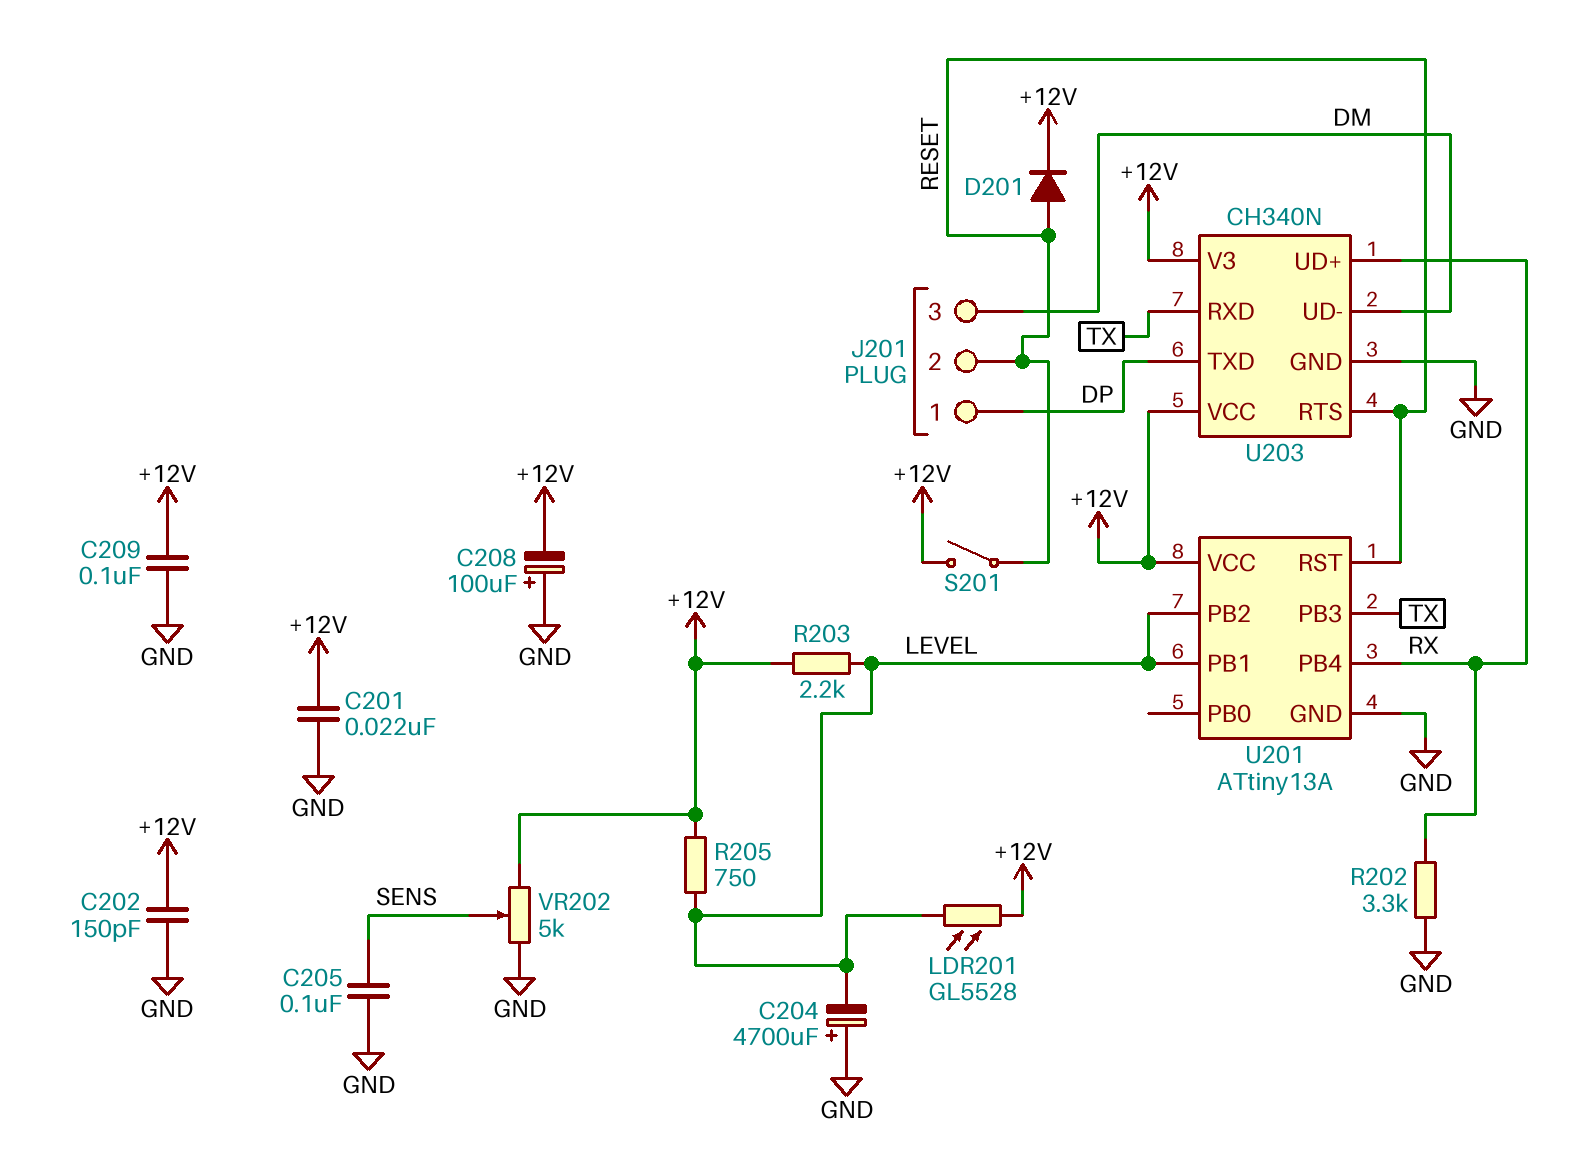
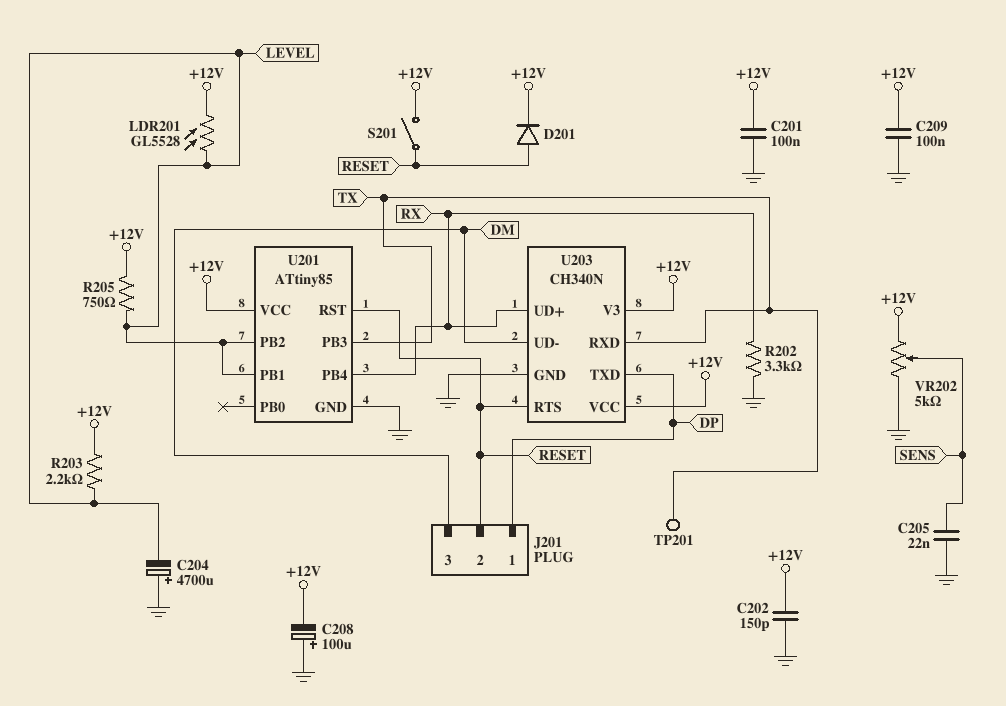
C201: 22nF (+12V, GND) -> 100nF (+12V, GND)
C205: 100nF (GND, SENS) -> 22nF (GND, SENS)
TP201: none -> test point (TX)
U201: ATtiny13A -> ATtiny85

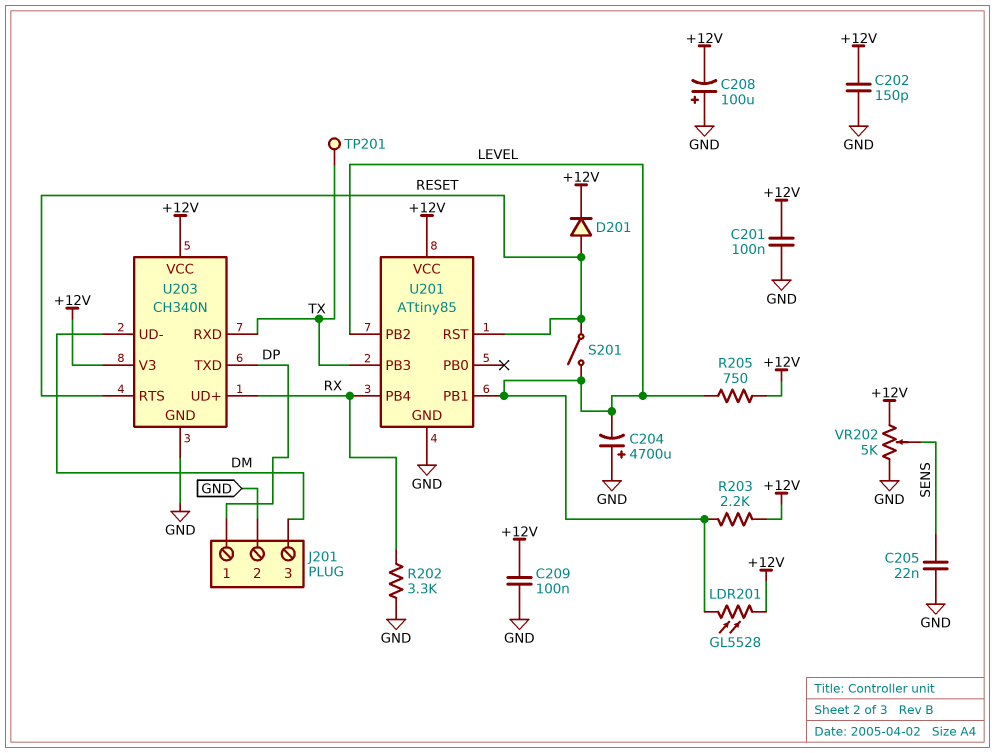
J201 pin 2: RESET -> GND
S201: switch (+12V, RESET) -> switch (LEVEL, RESET)

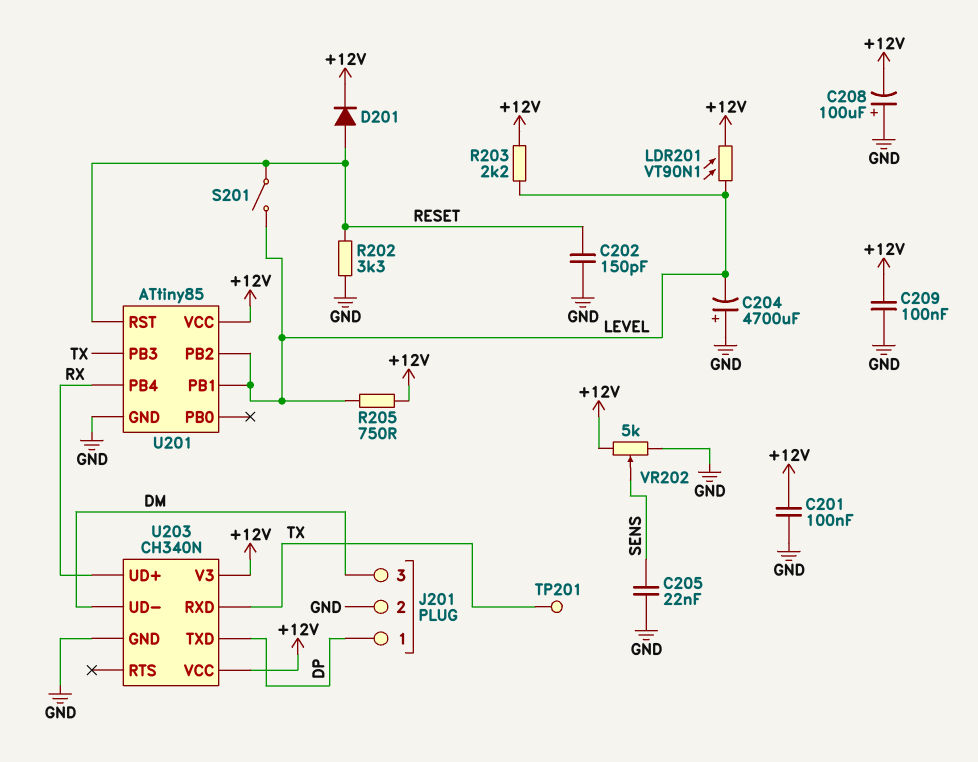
C202: 150pF (+12V, GND) -> 150pF (GND, RESET)
LDR201: GL5528 (+12V, LEVEL) -> VT90N1 (+12V, LEVEL)
R202: 3.3k (GND, RX) -> 3.3k (GND, RESET)
U203 pin RTS: RESET -> none

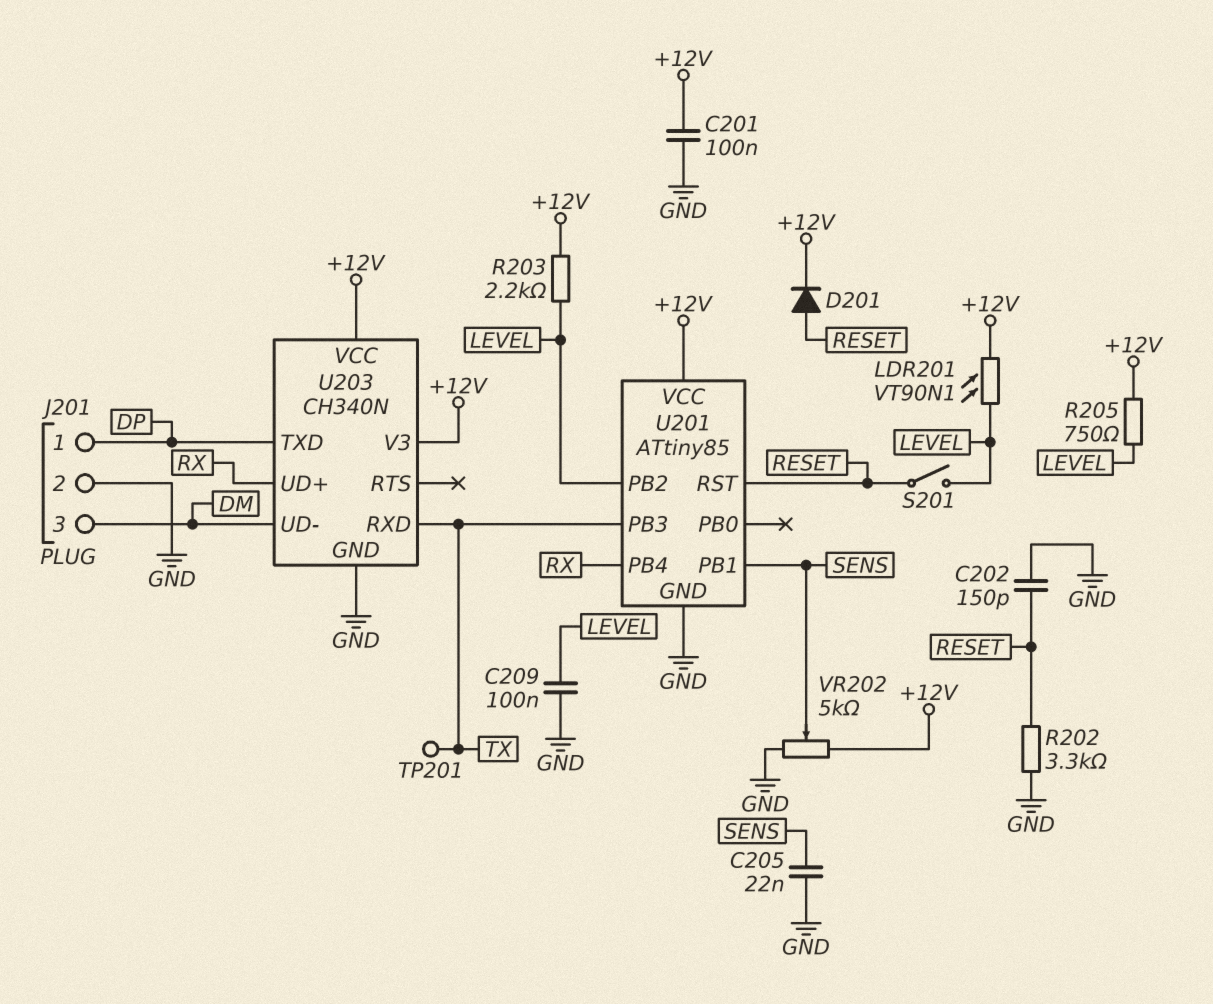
C204: 4700uF (plus GND, minus LEVEL) -> none
C208: 100uF (plus GND, minus +12V) -> none
C209: 100nF (+12V, GND) -> 100nF (GND, LEVEL)
U201 pin PB1: LEVEL -> SENS

